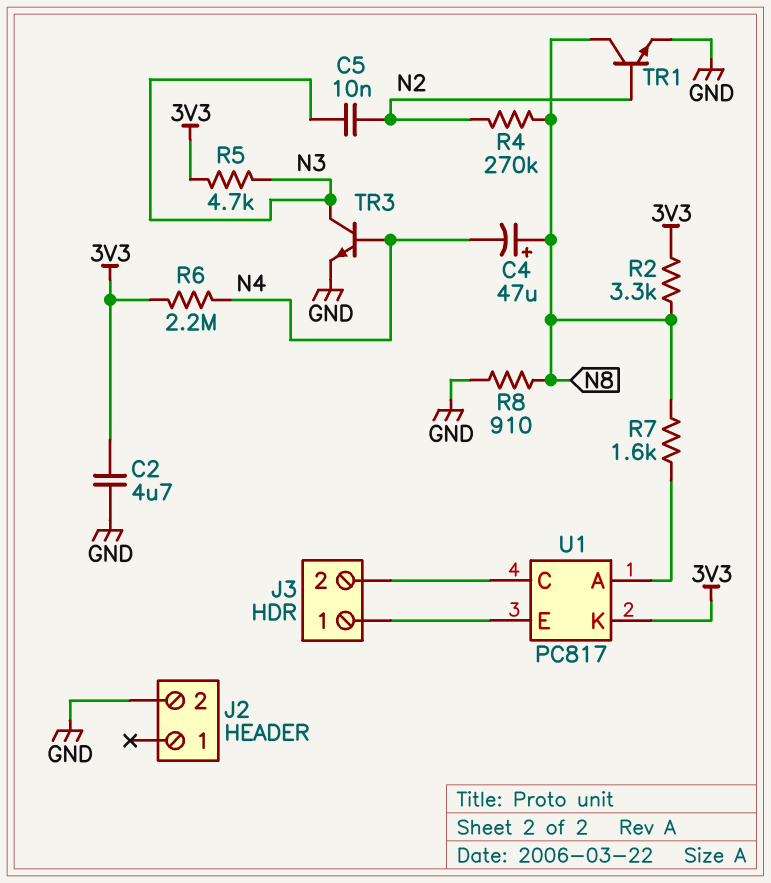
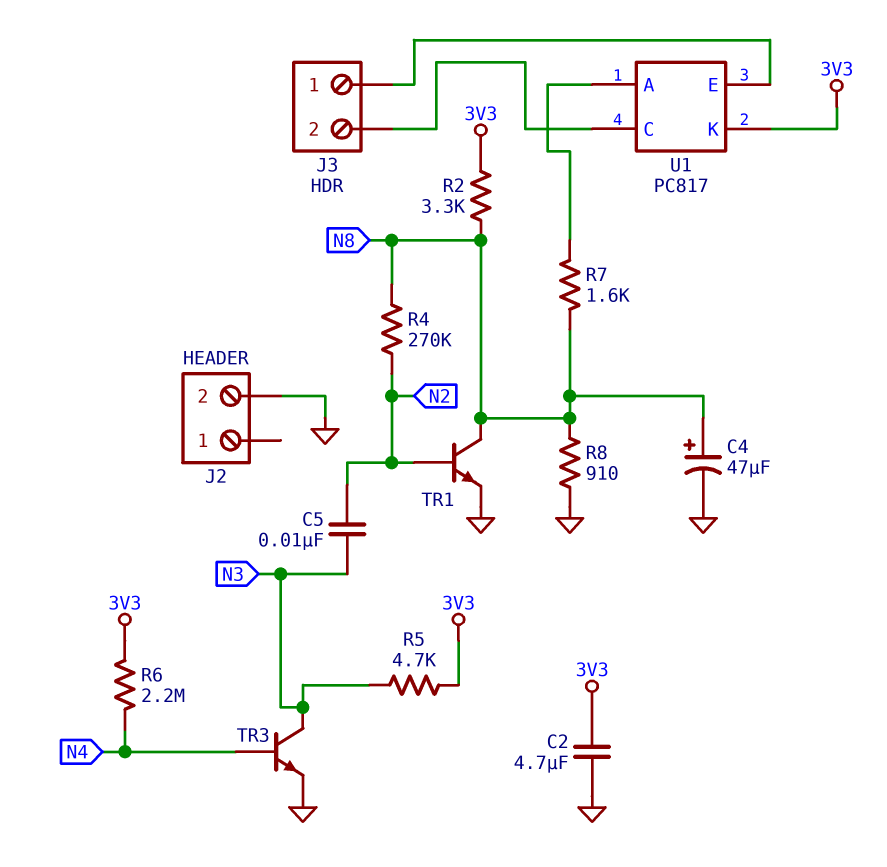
C4: 47uF (plus N8, minus N4) -> 47uF (plus N8, minus GND)

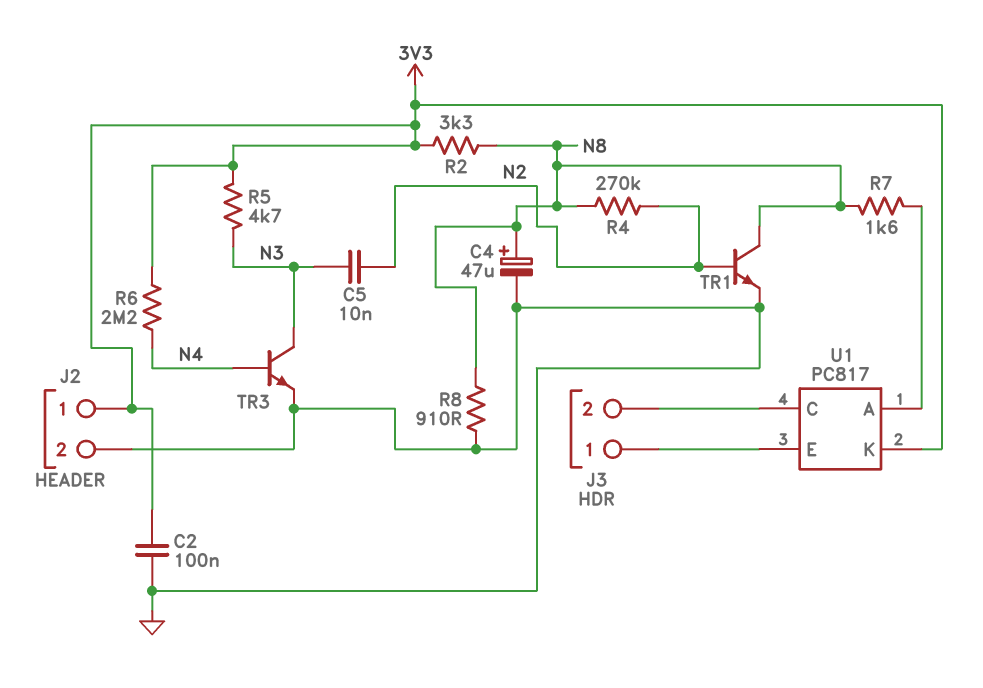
C2: 4.7uF (3V3, GND) -> 100nF (3V3, GND)
J2 pin 1: none -> 3V3

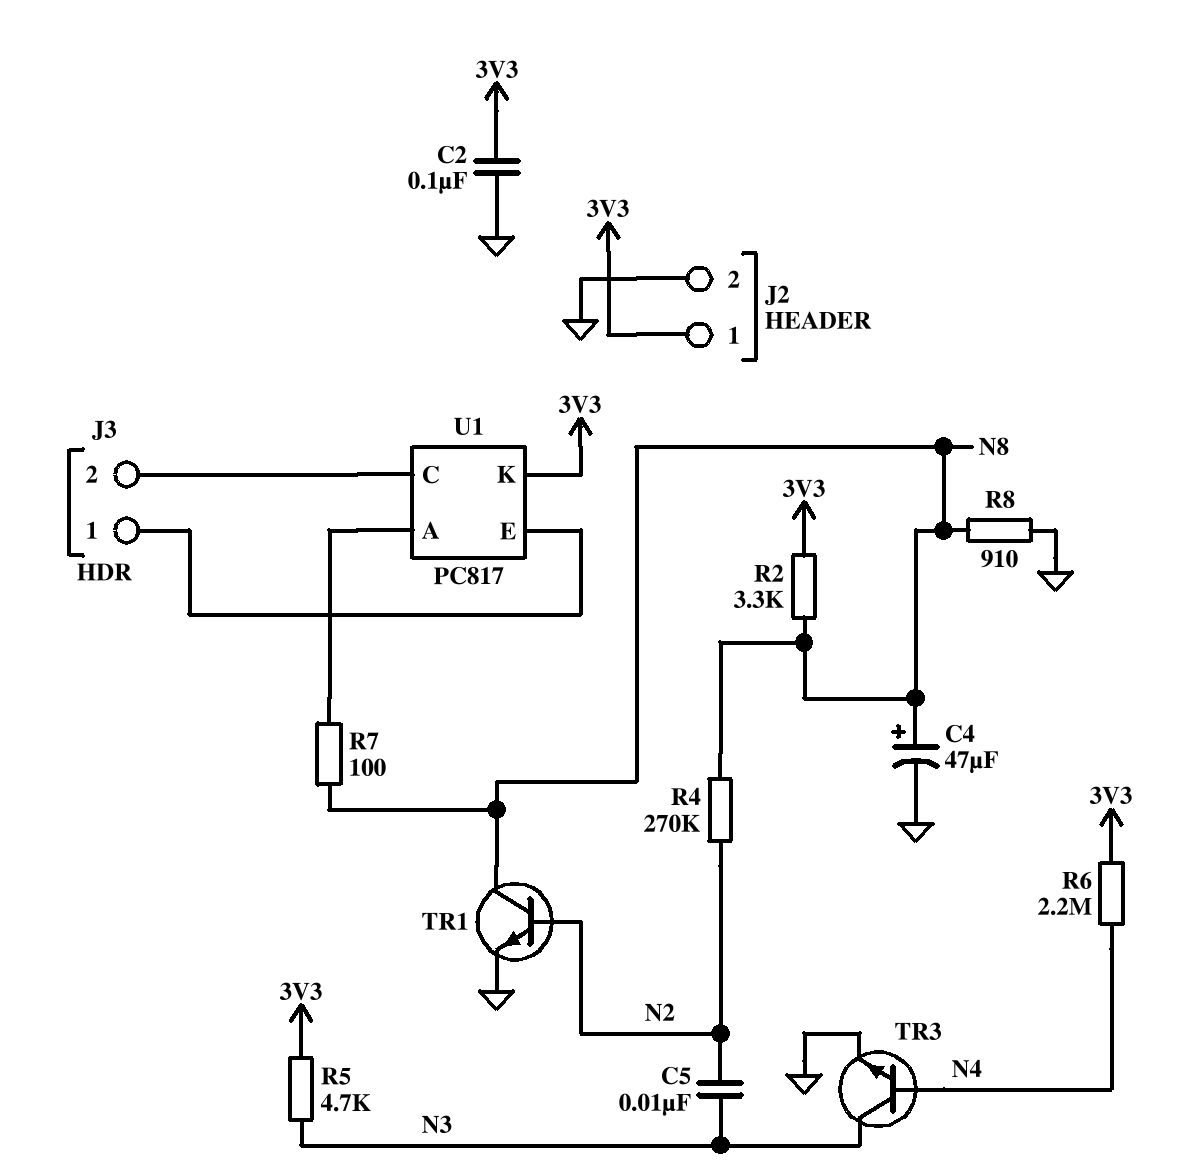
R7: 1.6k (N8, U1/A) -> 100 (N8, U1/A)

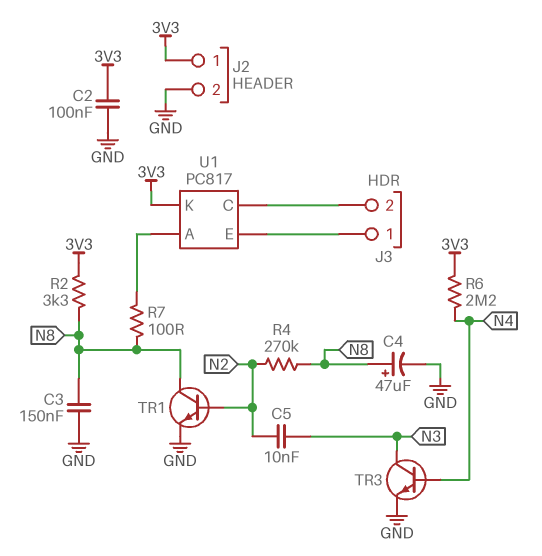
C3: none -> 150nF (GND, N8)
R5: 4.7k (3V3, N3) -> none
R8: 910 (GND, N8) -> none

